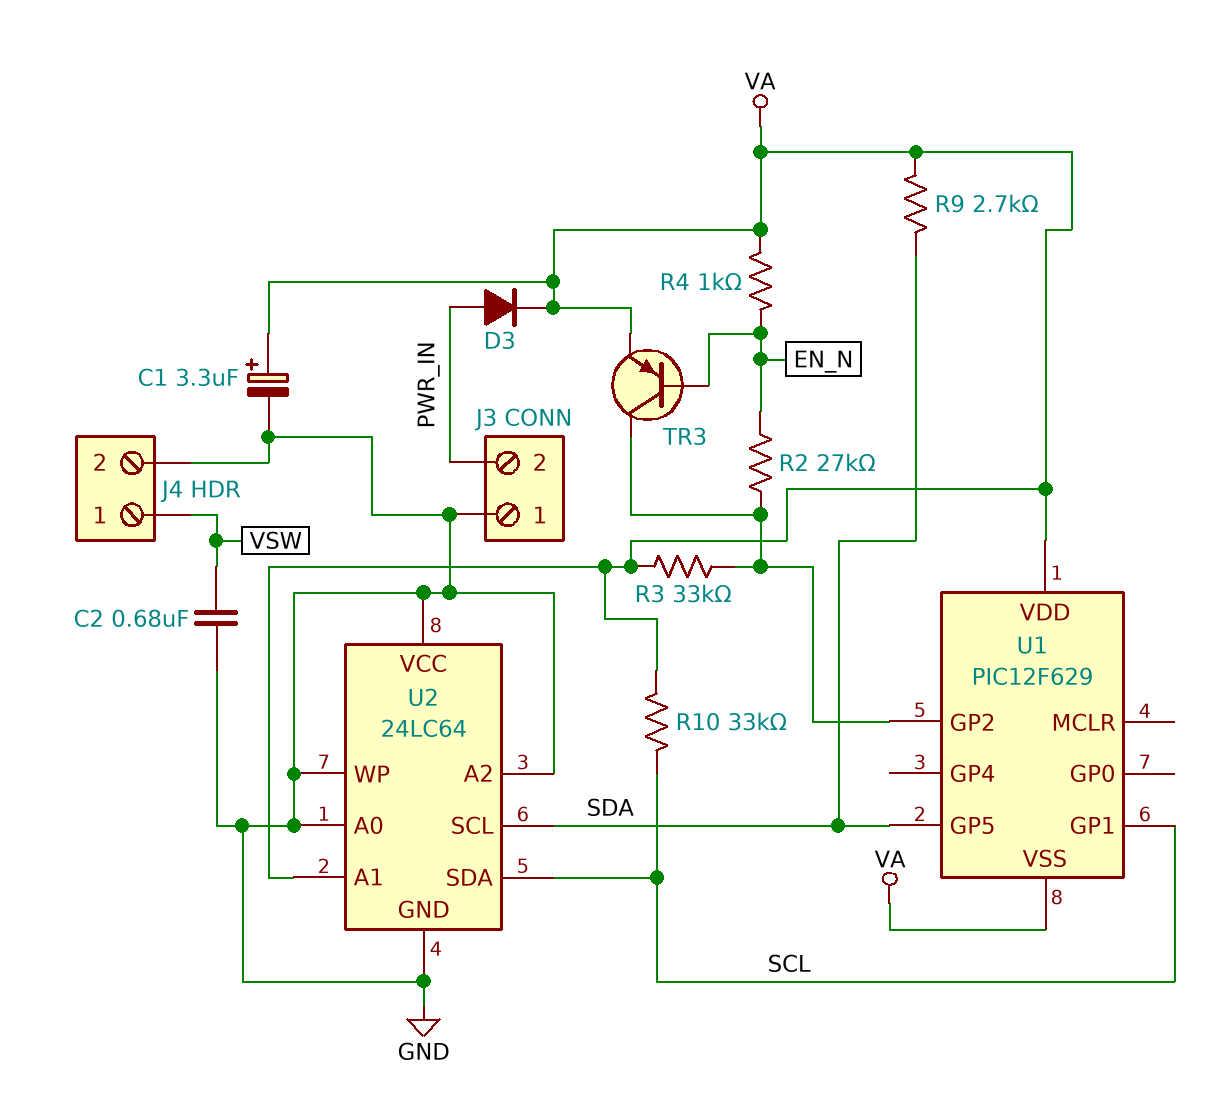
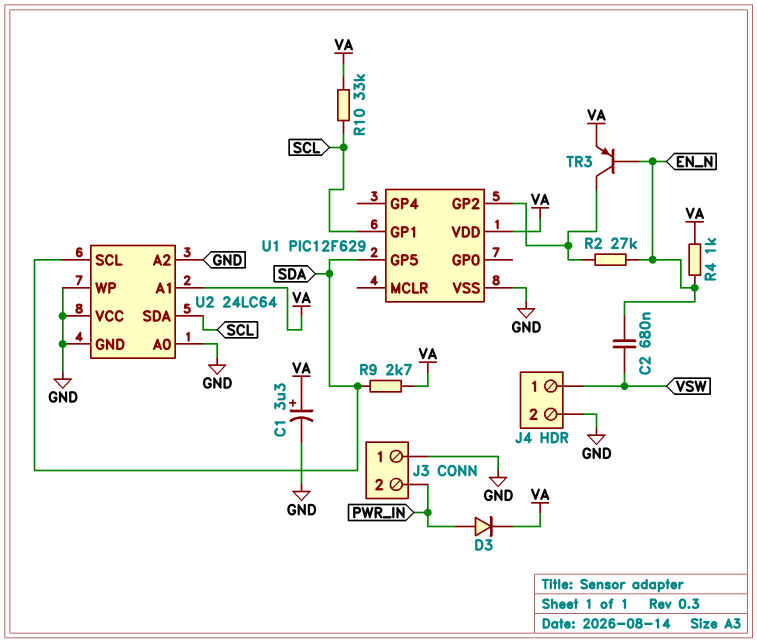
C2: 680nF (GND, VSW) -> 680nF (EN_N, VSW)
R3: 33k (U1/GP2, VA) -> none
U1 pin VSS: VA -> GND

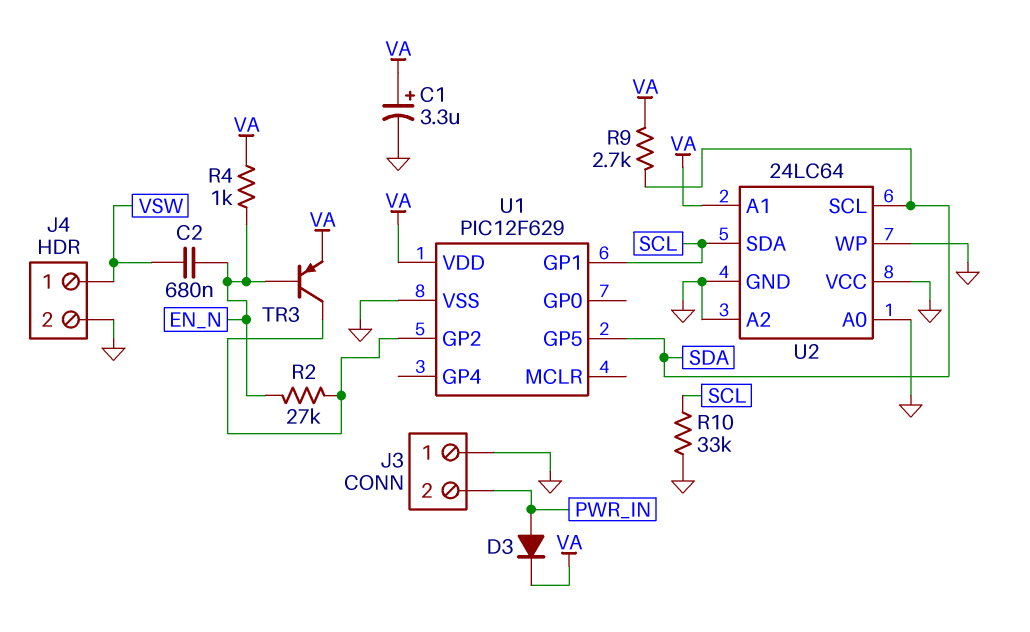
R10: 33k (SCL, VA) -> 33k (GND, SCL)

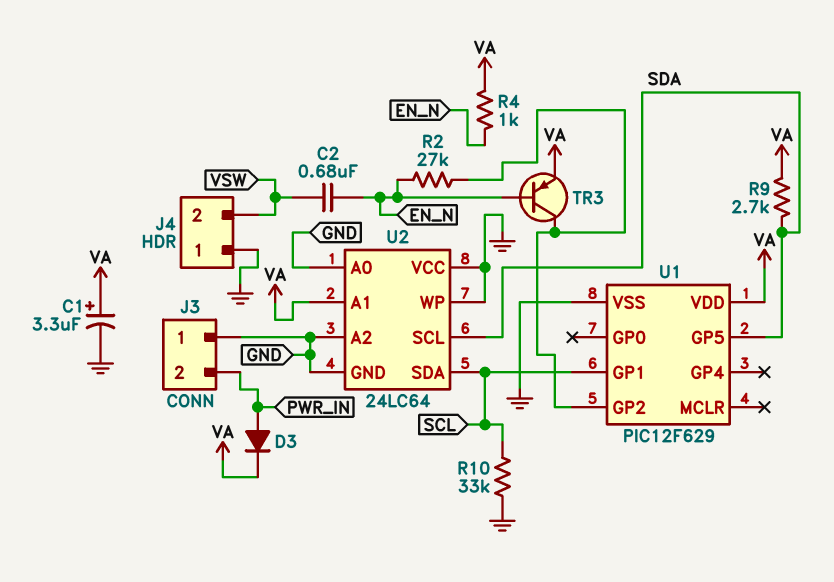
J4 pin 1: VSW -> GND
J4 pin 2: GND -> VSW

